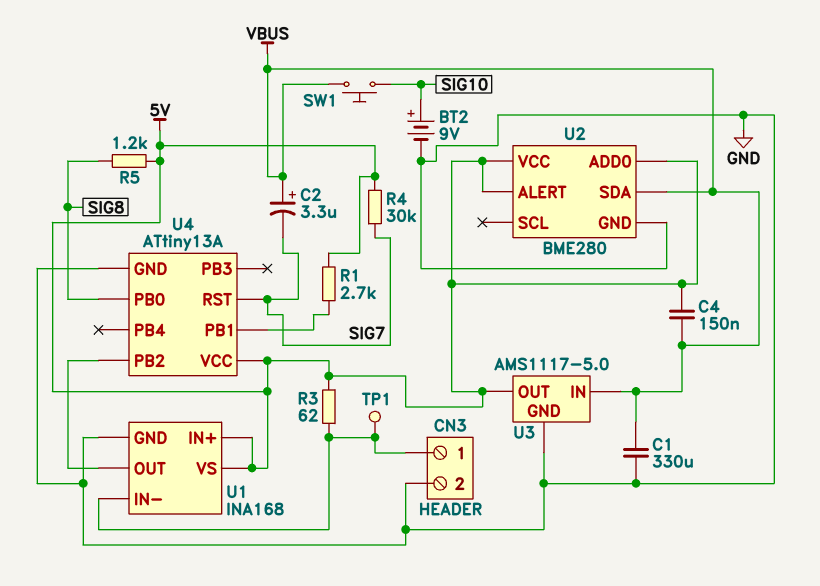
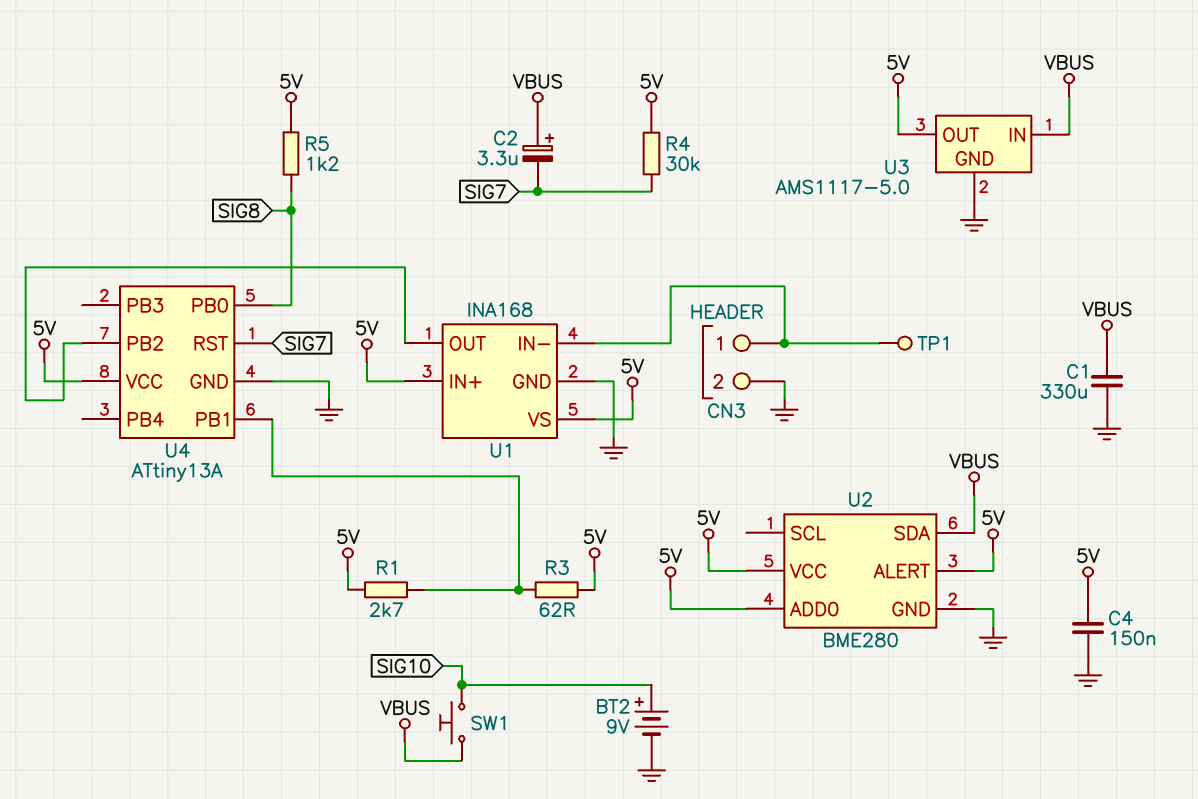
C4: 150nF (5V, VBUS) -> 150nF (5V, GND)
R3: 62 (5V, CN3/1) -> 62 (5V, U4/PB1)

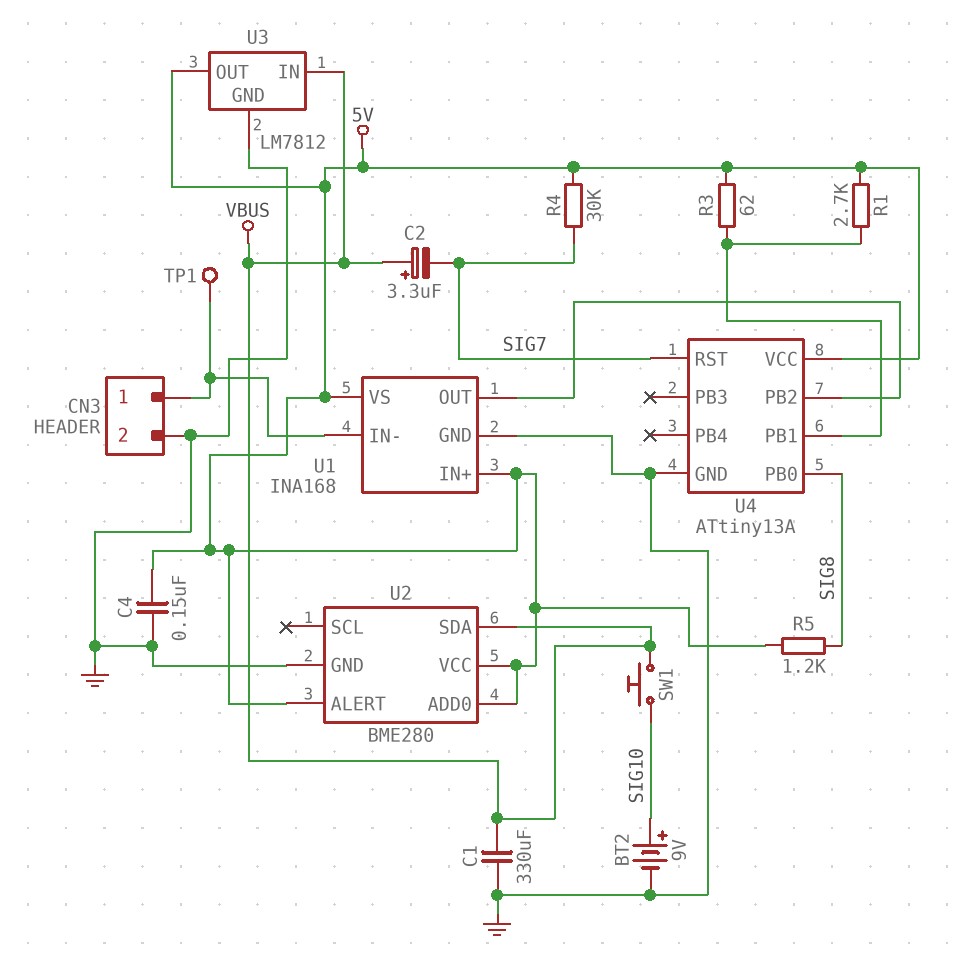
U3: AMS1117-5.0 -> LM7812

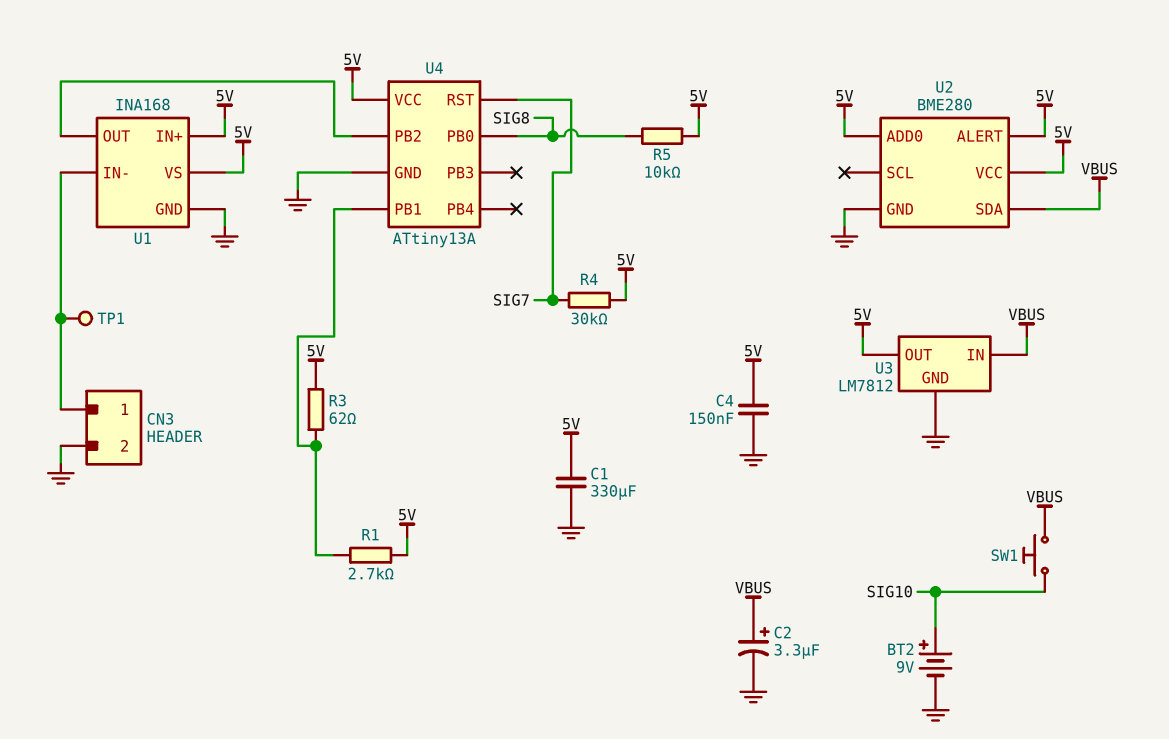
C1: 330uF (GND, VBUS) -> 330uF (5V, GND)
C2: 3.3uF (plus VBUS, minus SIG7) -> 3.3uF (plus VBUS, minus GND)
R5: 1.2k (5V, SIG8) -> 10k (5V, SIG8)

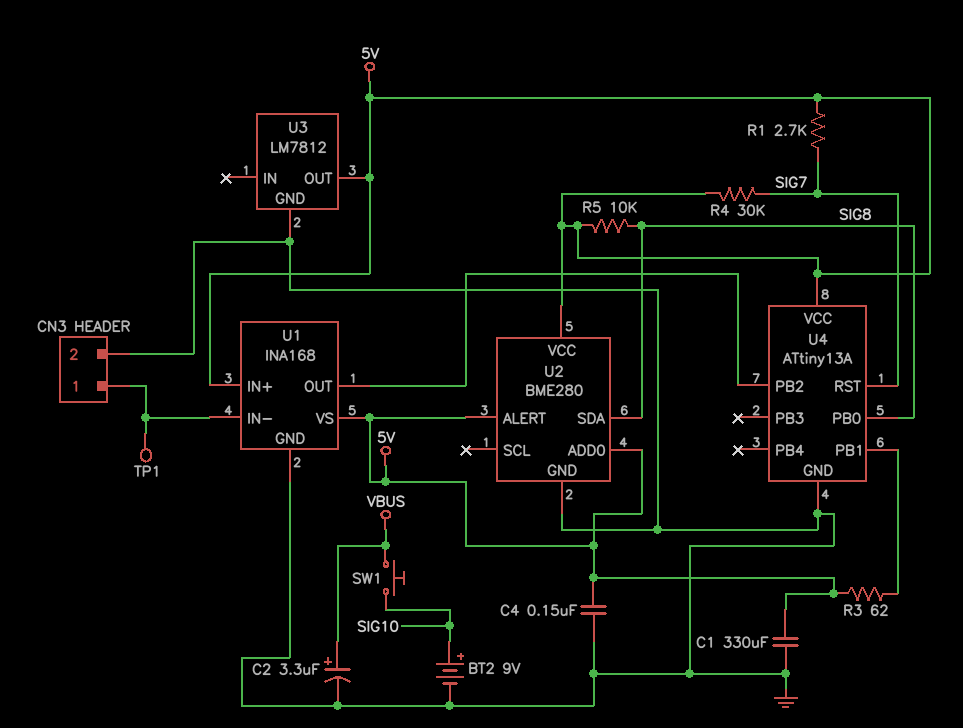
R1: 2.7k (5V, U4/PB1) -> 2.7k (5V, SIG7)
U2 pin SDA: VBUS -> SIG8
U3 pin IN: VBUS -> none

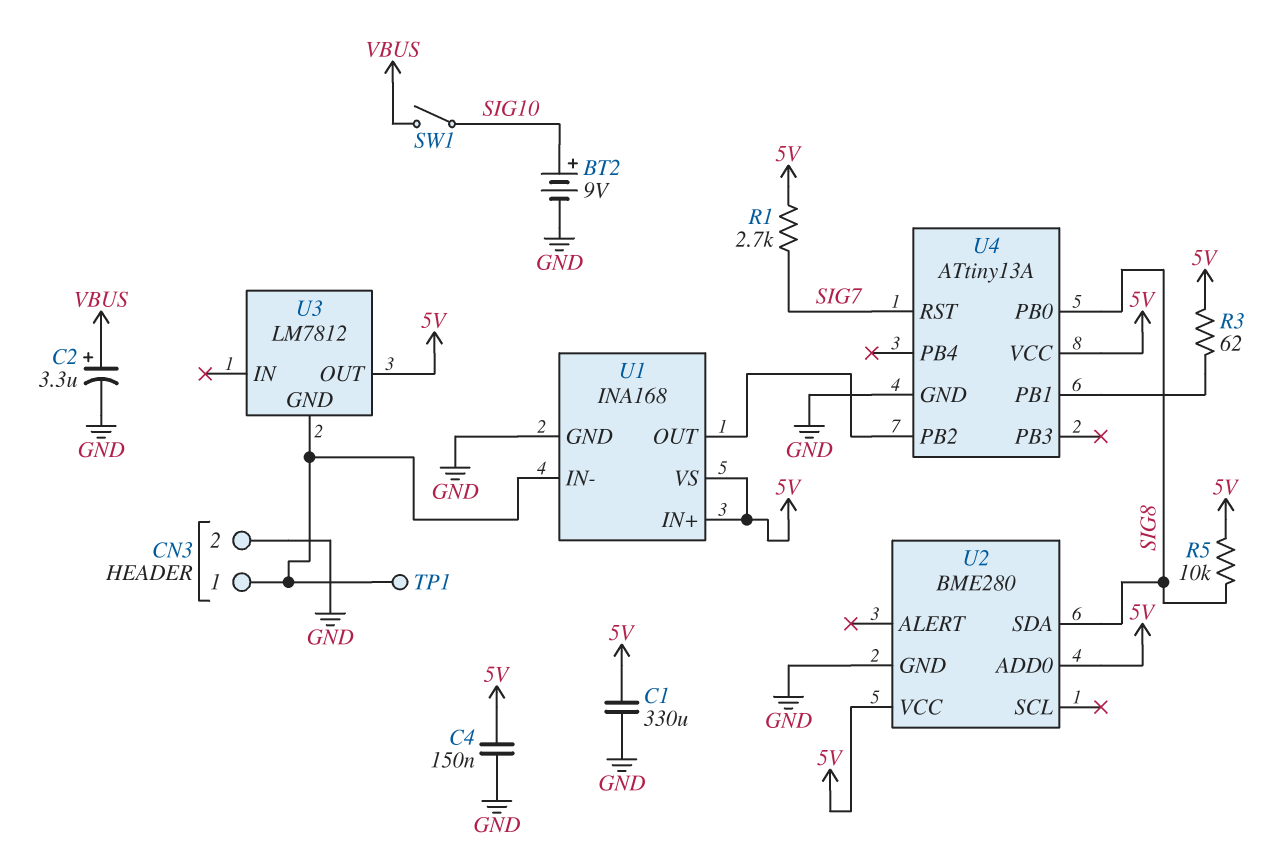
R4: 30k (5V, SIG7) -> none
SW1: button (SIG10, VBUS) -> switch (SIG10, VBUS)
U2 pin ALERT: 5V -> none
U3 pin GND: GND -> CN3/1

